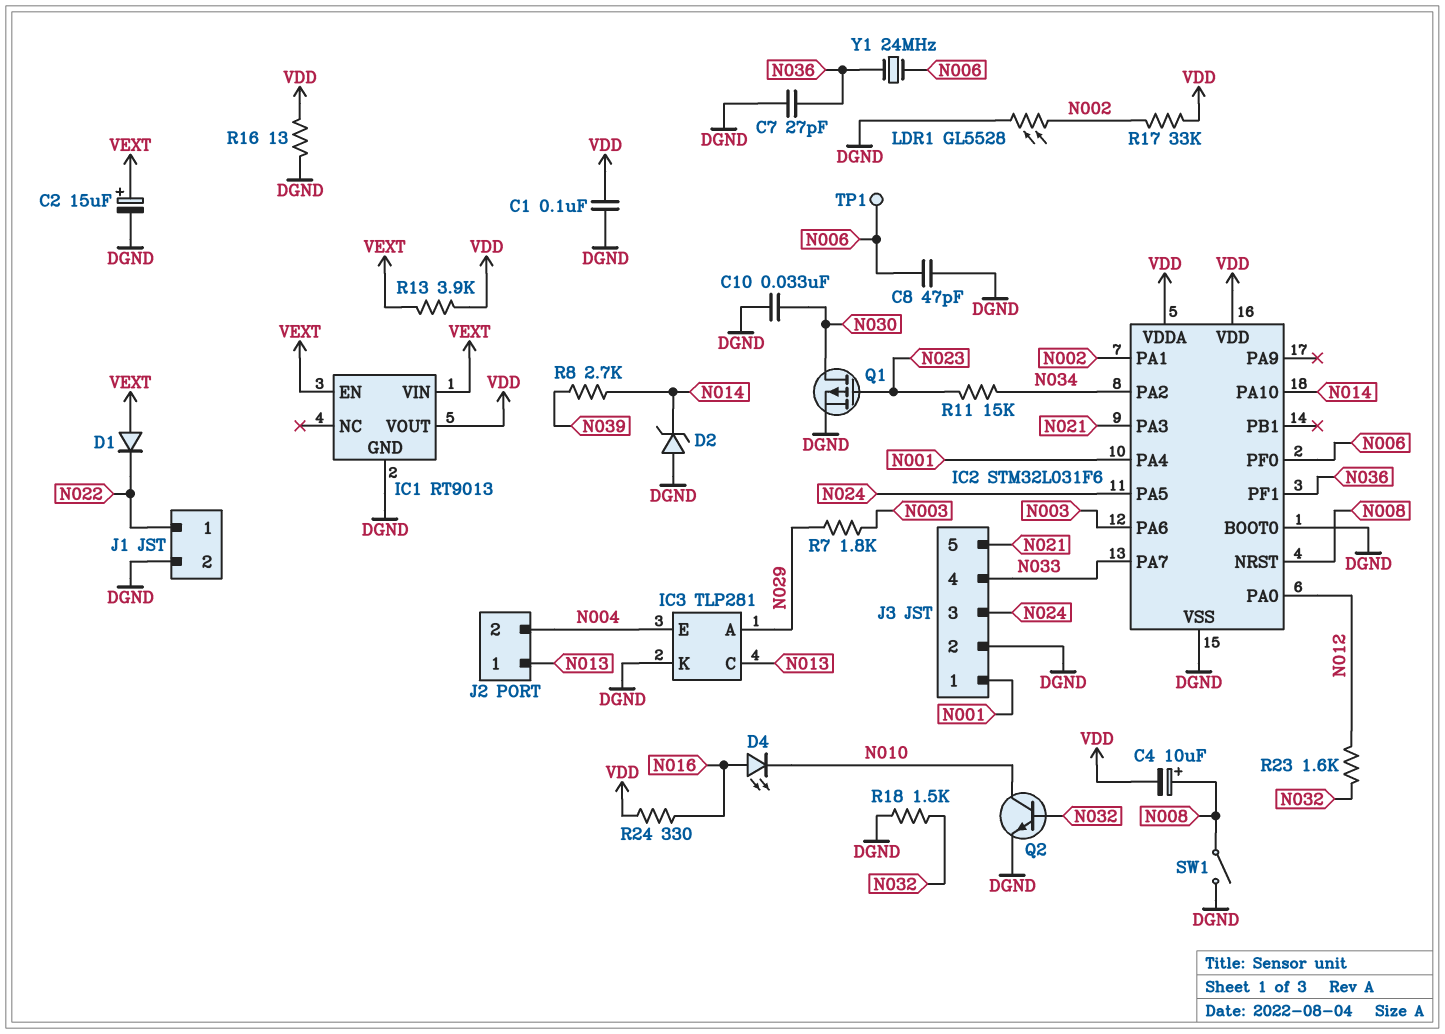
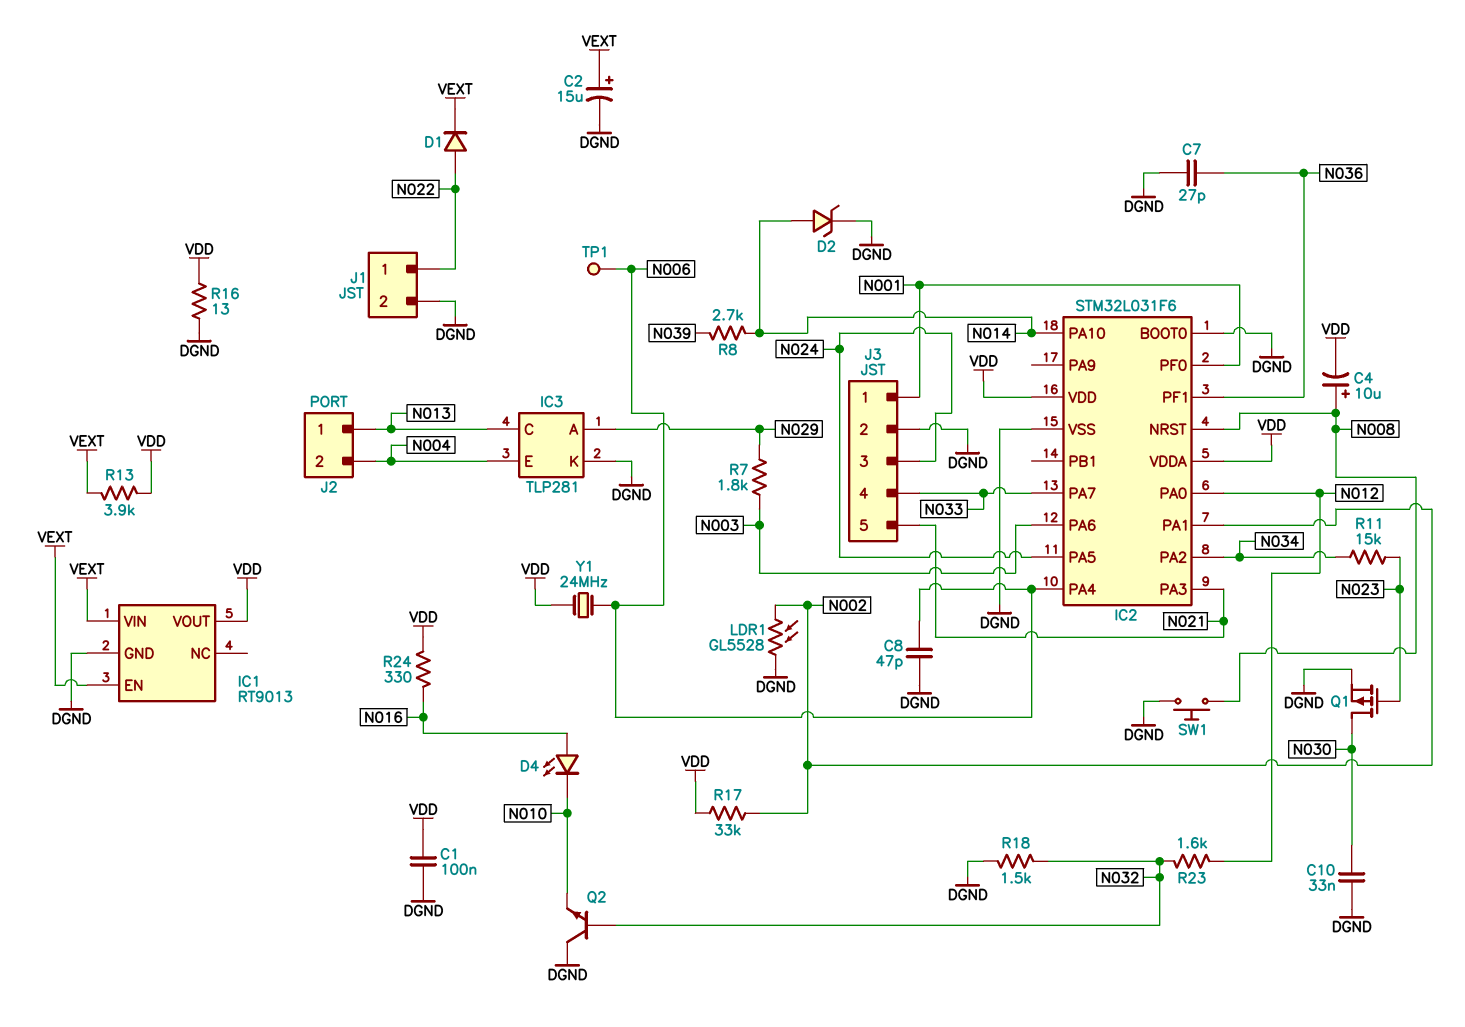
D1: diode (A VEXT, K N022) -> diode (A N022, K VEXT)
D2: zener (A DGND, K N014) -> zener (A N014, K DGND)
IC2 pin PA4: N001 -> N006
IC2 pin PF0: N006 -> N001
Q2: NPN (B N032, C N010, E DGND) -> NPN (B N032, C DGND, E N010)
SW1: switch (DGND, N008) -> button (DGND, N008)
Y1: 24MHz (N006, N036) -> 24MHz (N006, VDD)

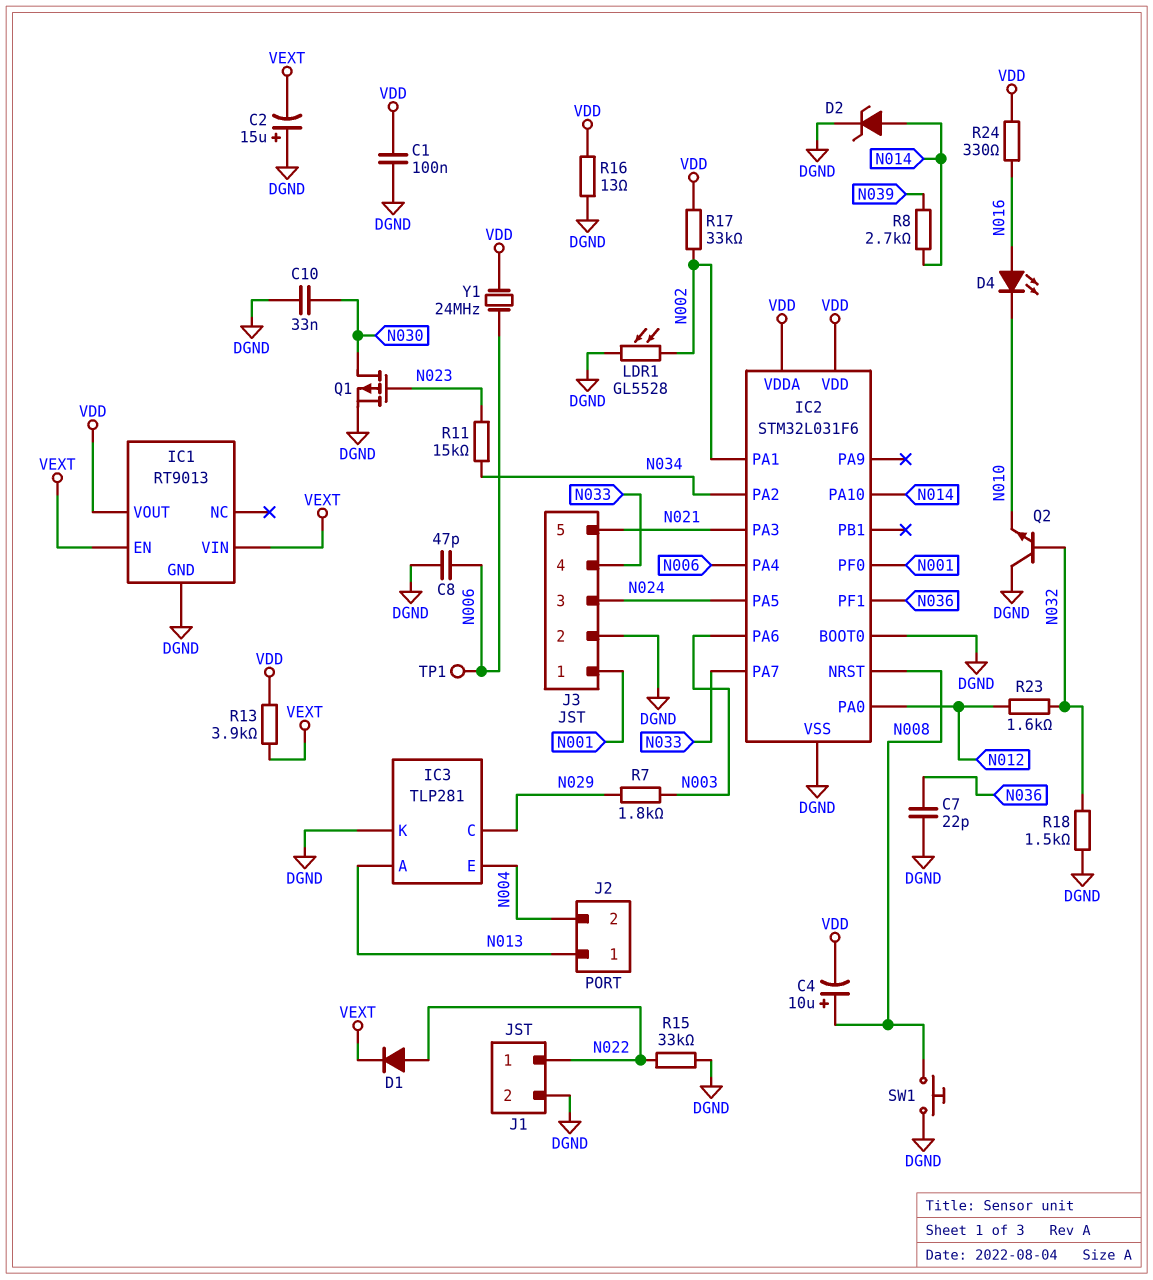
C2: 15uF (plus VEXT, minus DGND) -> 15uF (plus DGND, minus VEXT)
C7: 27pF (DGND, N036) -> 22pF (DGND, N036)
IC3 pin A: N029 -> N013
IC3 pin C: N013 -> N029
R15: none -> 33k (DGND, N022)

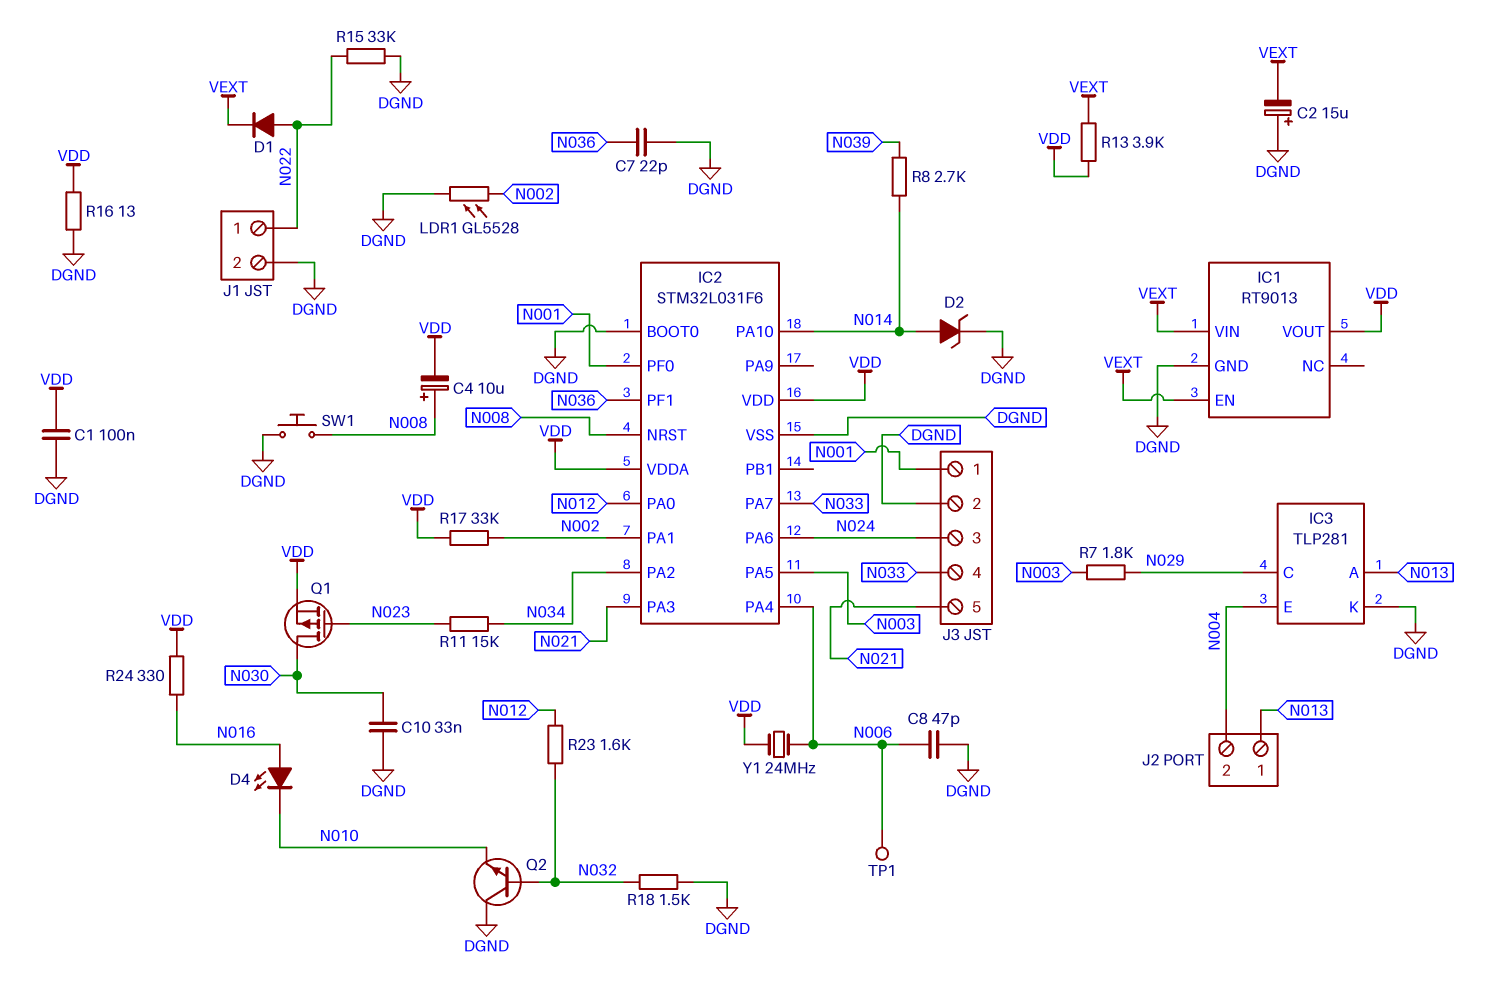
IC2 pin PA5: N024 -> N003
IC2 pin PA6: N003 -> N024
Q1: PMOS (G N023, D N030, S DGND) -> PMOS (G N023, D N030, S VDD)

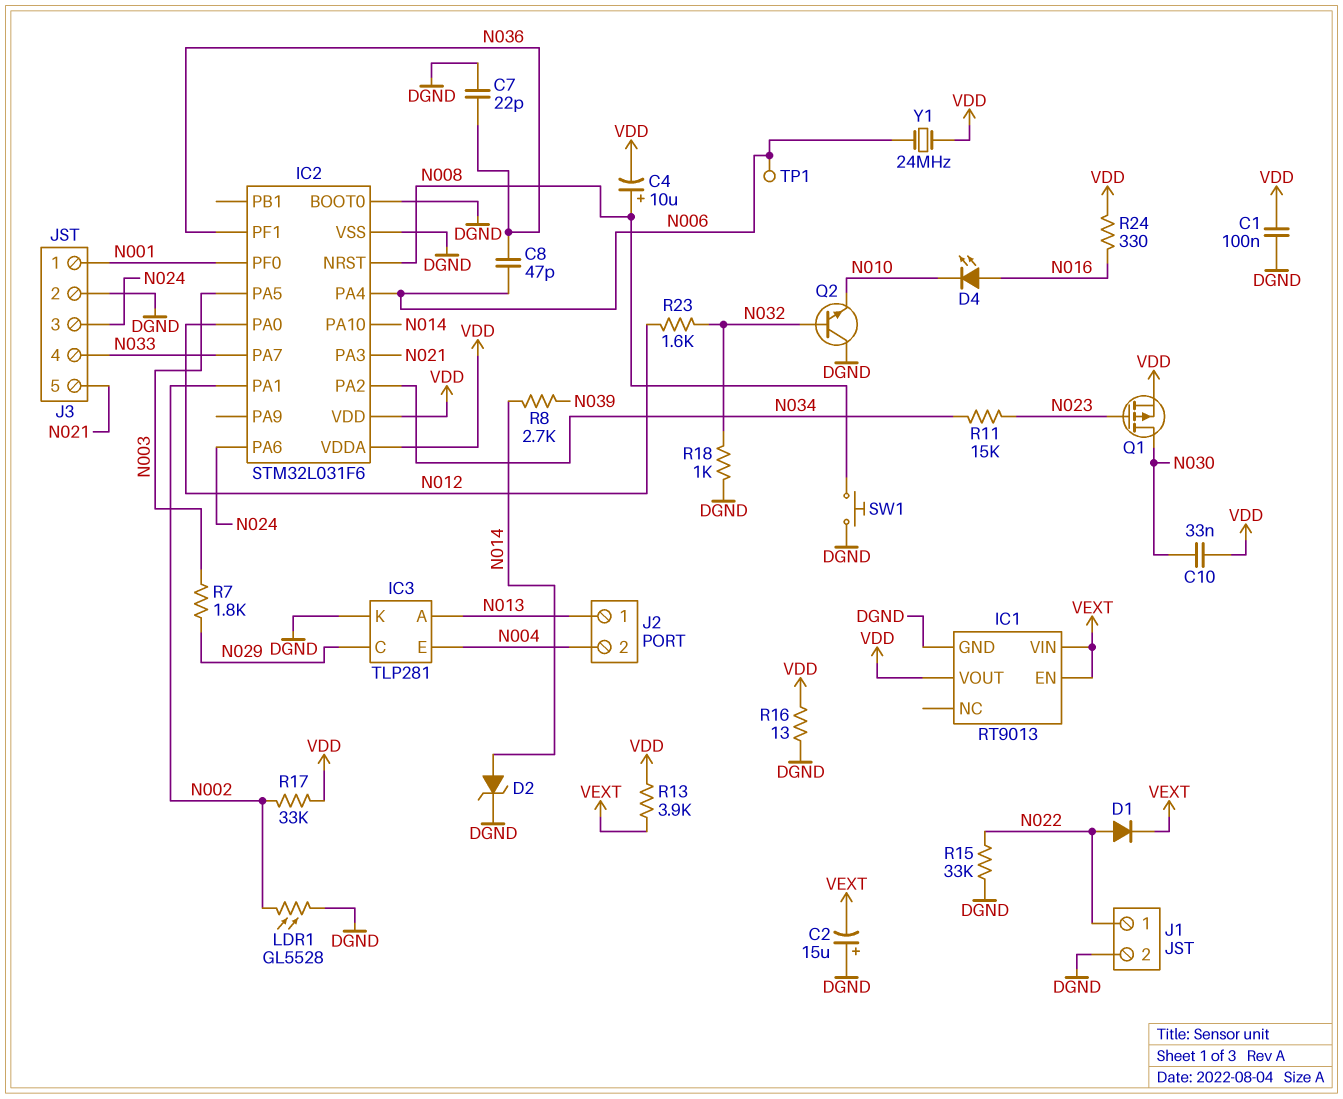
C8: 47pF (DGND, N006) -> 47pF (N006, N036)
C10: 33nF (DGND, N030) -> 33nF (N030, VDD)
R18: 1.5k (DGND, N032) -> 1k (DGND, N032)

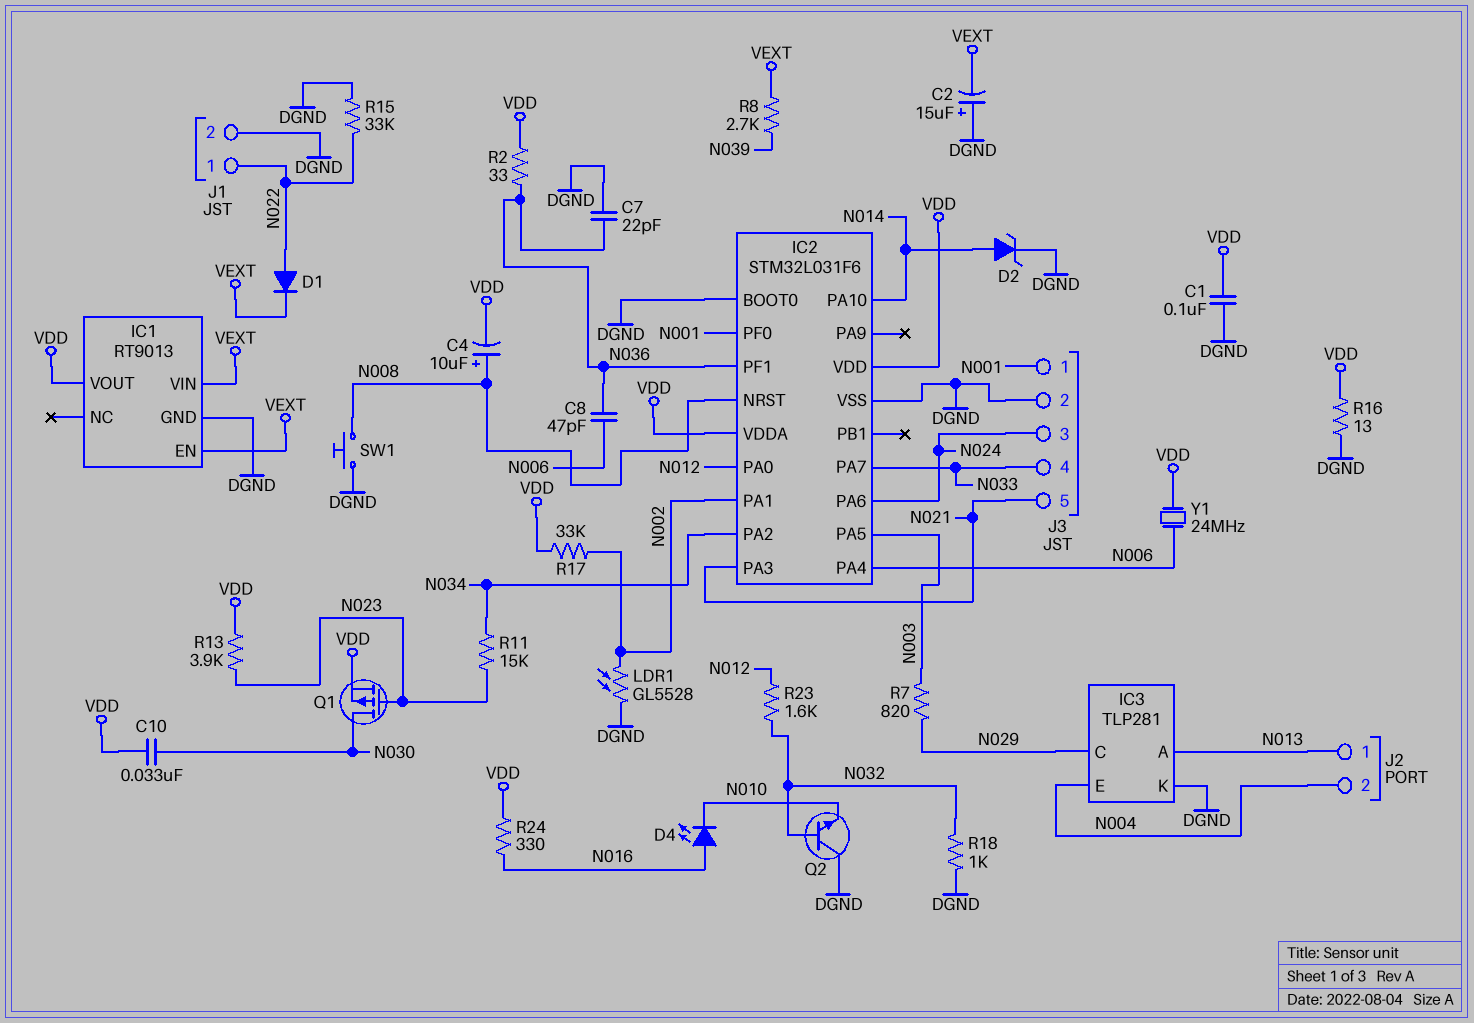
R2: none -> 33 (N036, VDD)
R7: 1.8k (N003, N029) -> 820 (N003, N029)
R8: 2.7k (N014, N039) -> 2.7k (N039, VEXT)
R13: 3.9k (VDD, VEXT) -> 3.9k (N023, VDD)
TP1: test point (N006) -> none

